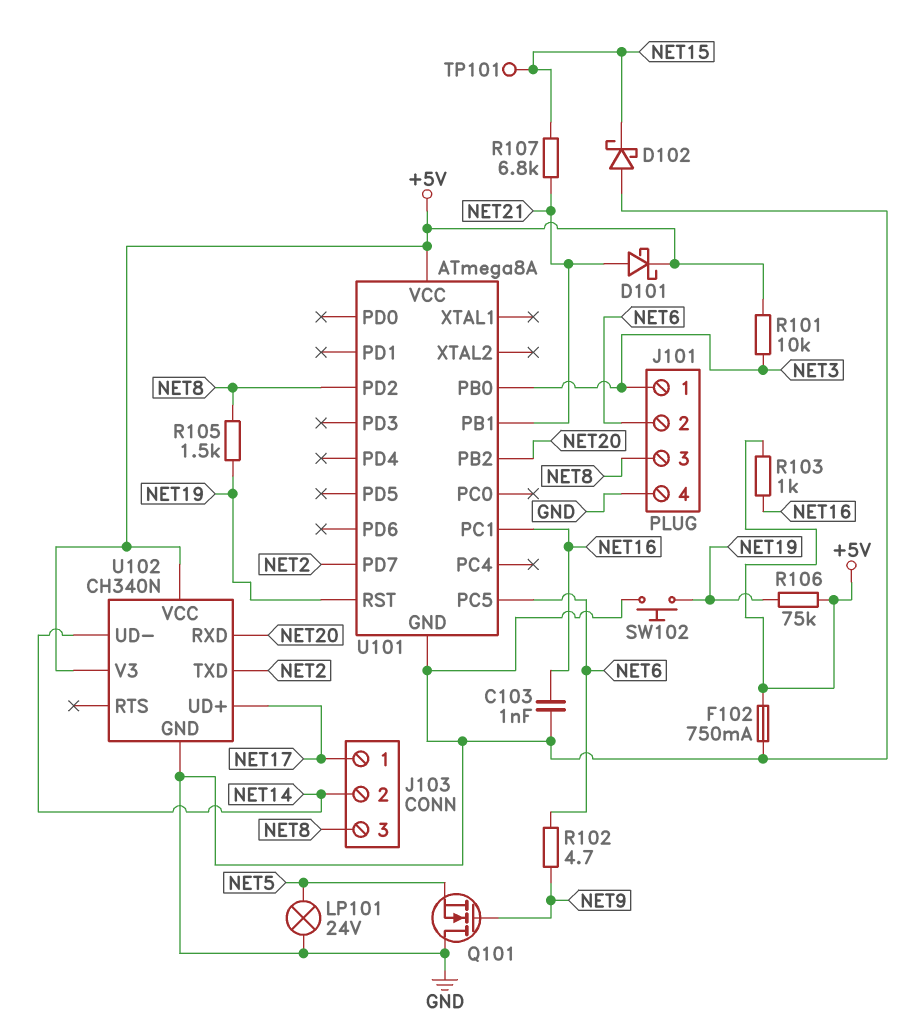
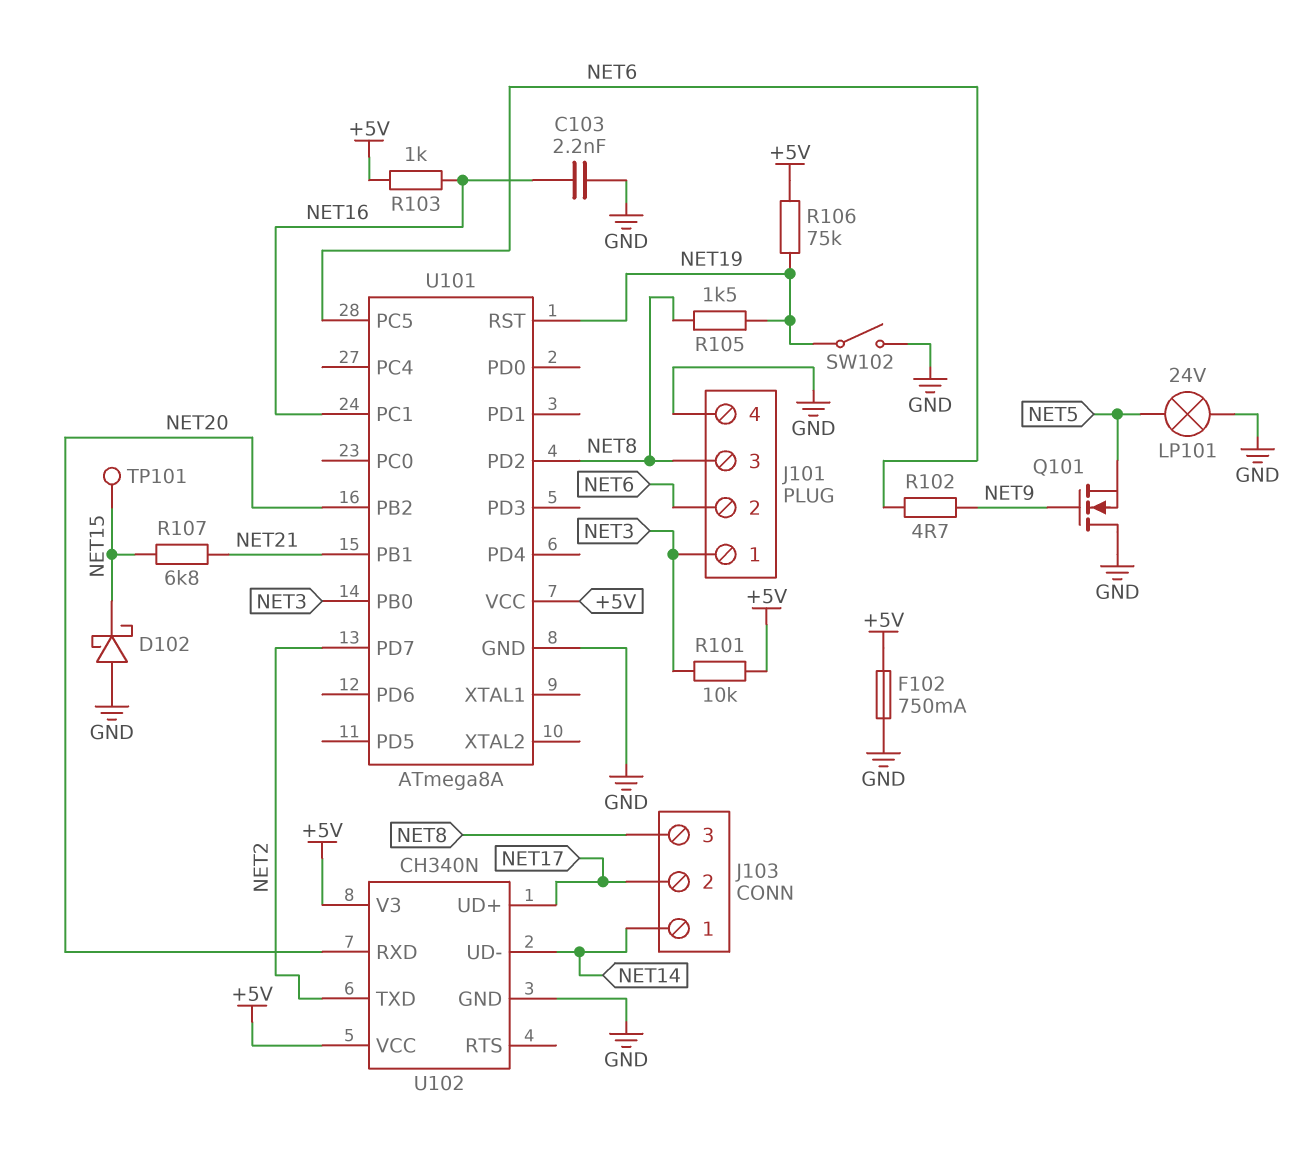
C103: 1nF (GND, NET16) -> 2.2nF (GND, NET16)
D101: schottky (A NET21, K +5V) -> none
J103 pin 1: NET17 -> NET14
J103 pin 2: NET14 -> NET17
SW102: button (GND, NET19) -> switch (GND, NET19)

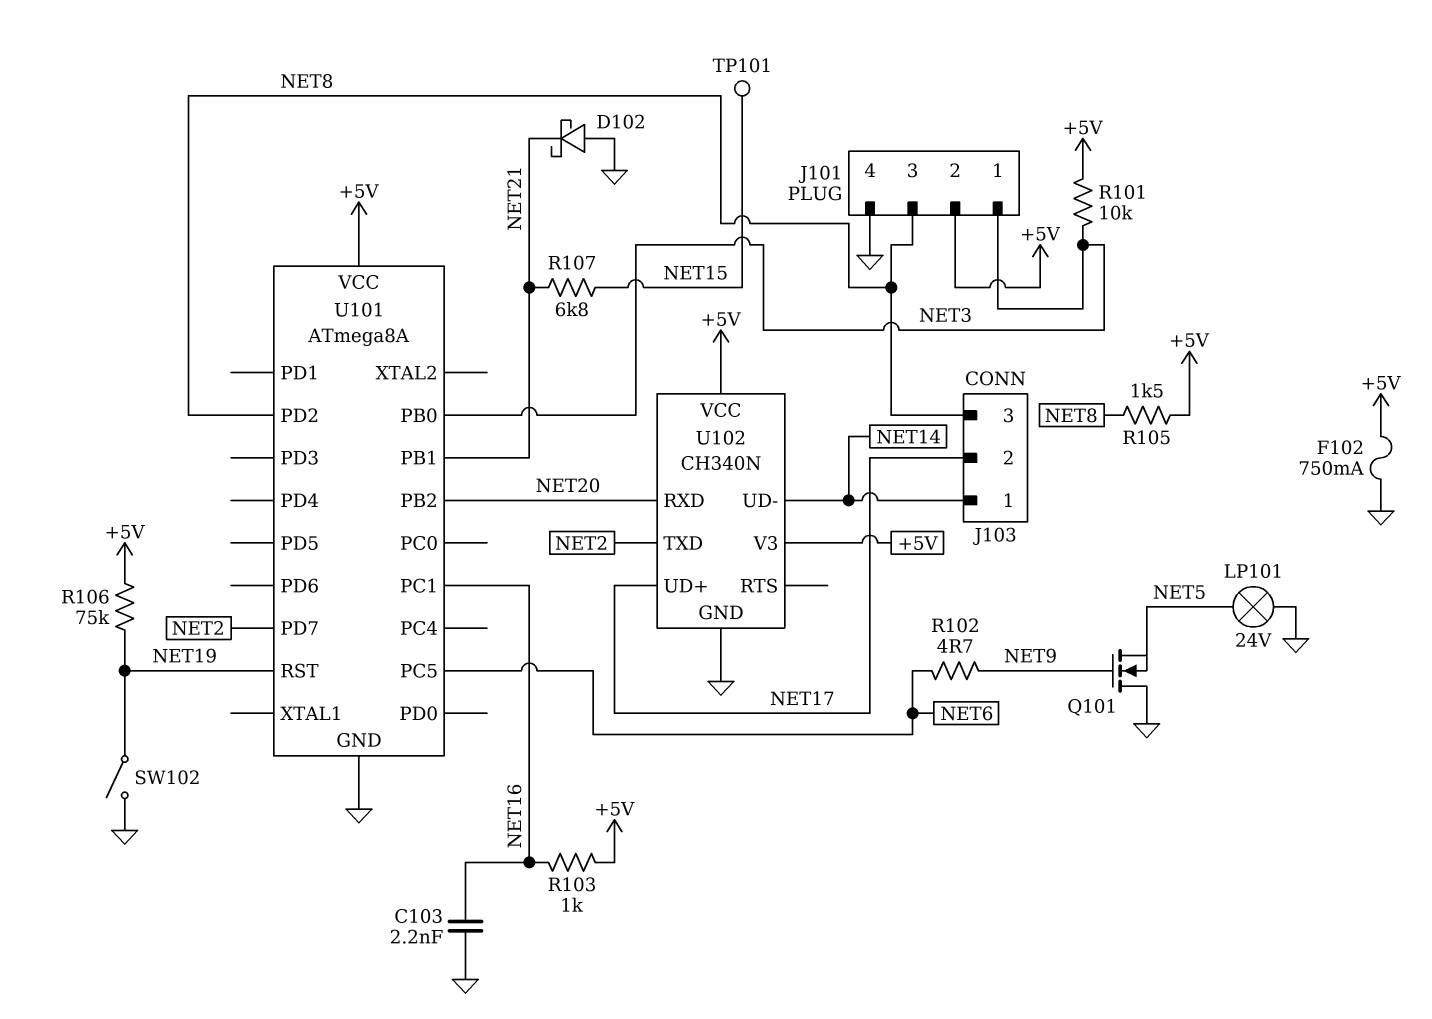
D102: schottky (A GND, K NET15) -> schottky (A GND, K NET21)
J101 pin 2: NET6 -> +5V
R105: 1.5k (NET8, NET19) -> 1.5k (+5V, NET8)

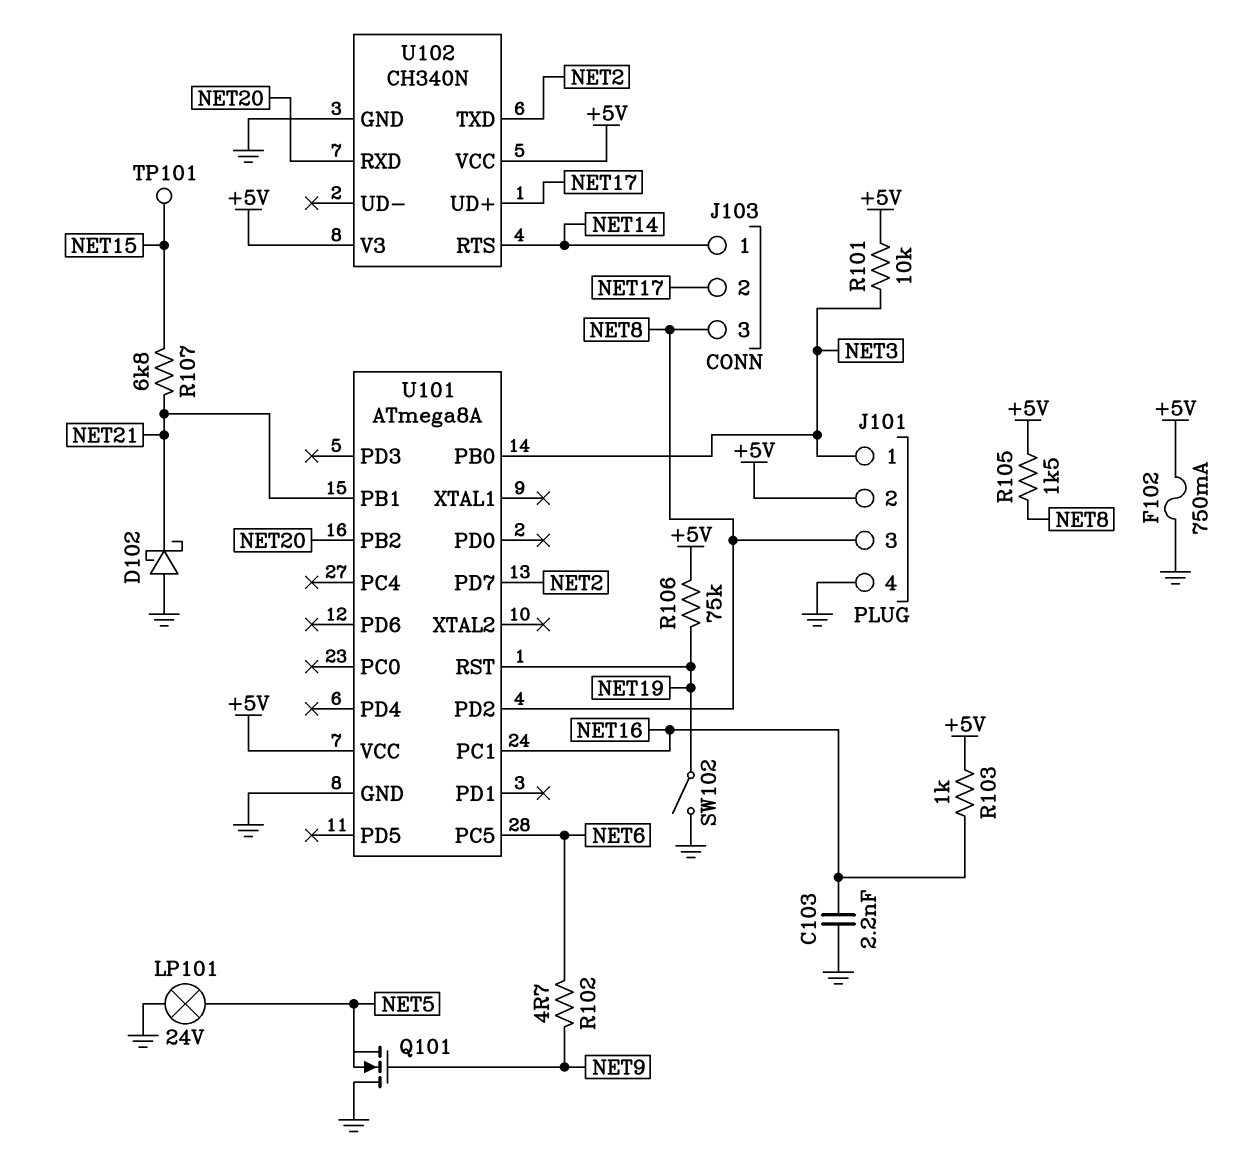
U102 pin RTS: none -> NET14
U102 pin UD-: NET14 -> none

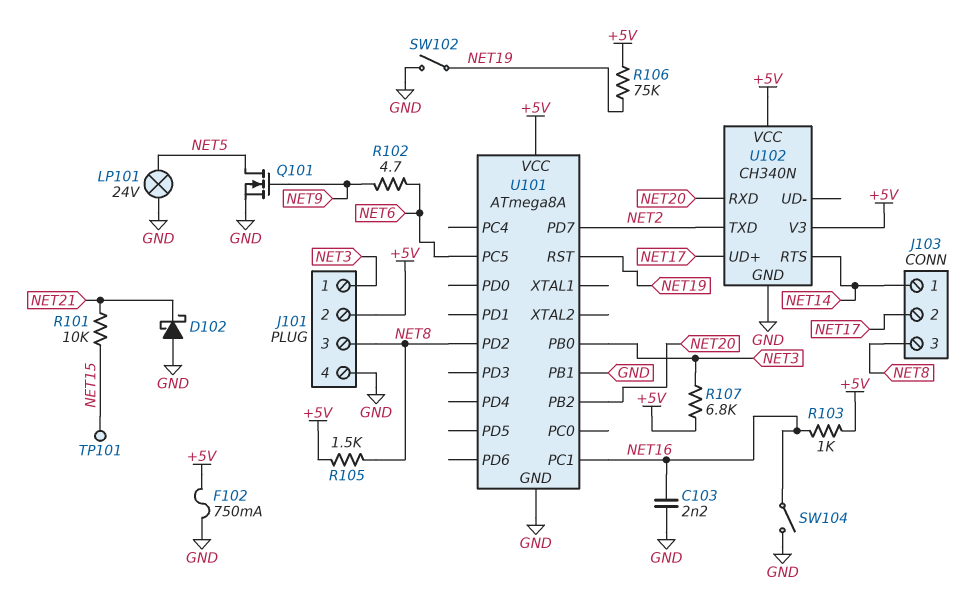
Q101: NMOS (G NET9, D GND, S NET5) -> NMOS (G NET9, D NET5, S GND)
R101: 10k (+5V, NET3) -> 10k (NET15, NET21)
R107: 6.8k (NET15, NET21) -> 6.8k (+5V, NET3)
SW104: none -> switch (GND, NET16)
U101 pin PB1: NET21 -> GND

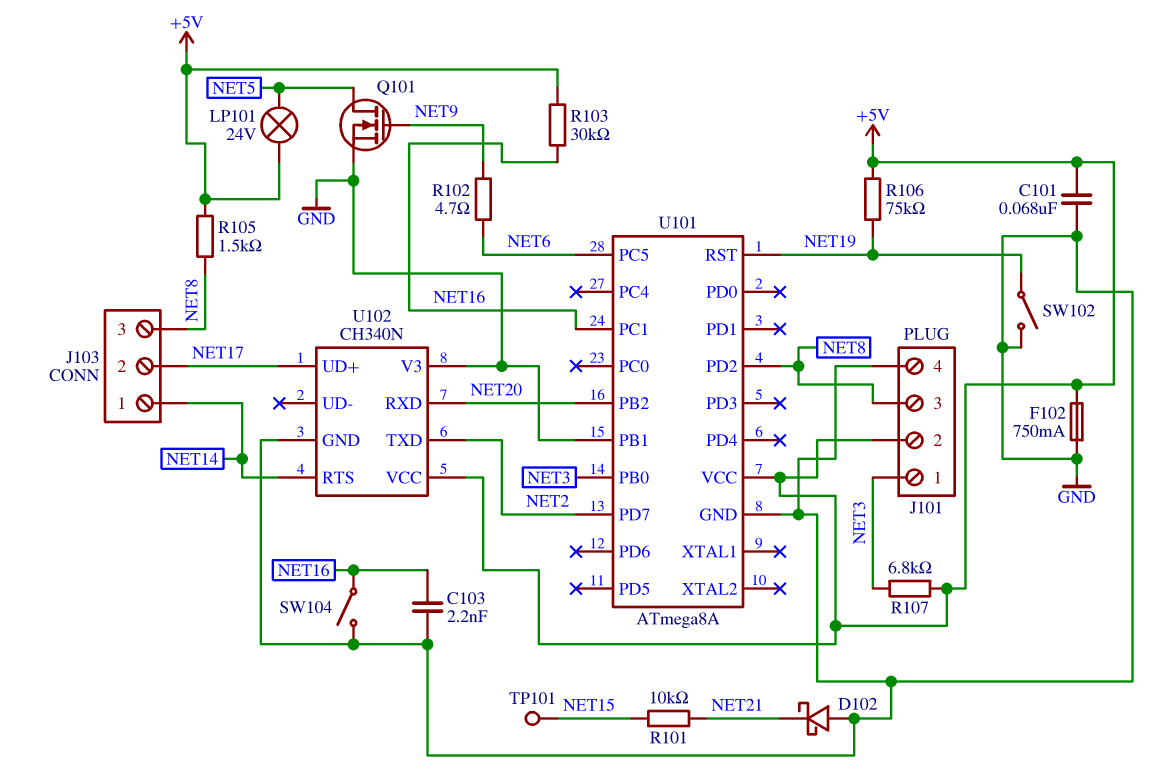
C101: none -> 68nF (+5V, GND)
LP101: lamp 24V (GND, NET5) -> lamp 24V (+5V, NET5)
R103: 1k (+5V, NET16) -> 30k (+5V, NET16)
U102 pin V3: +5V -> GND

